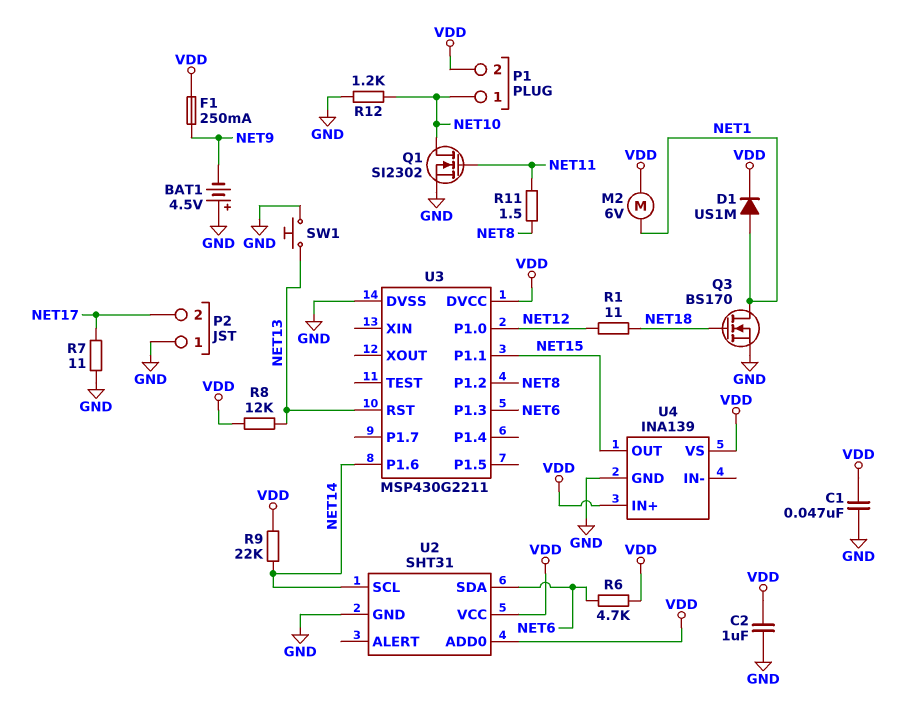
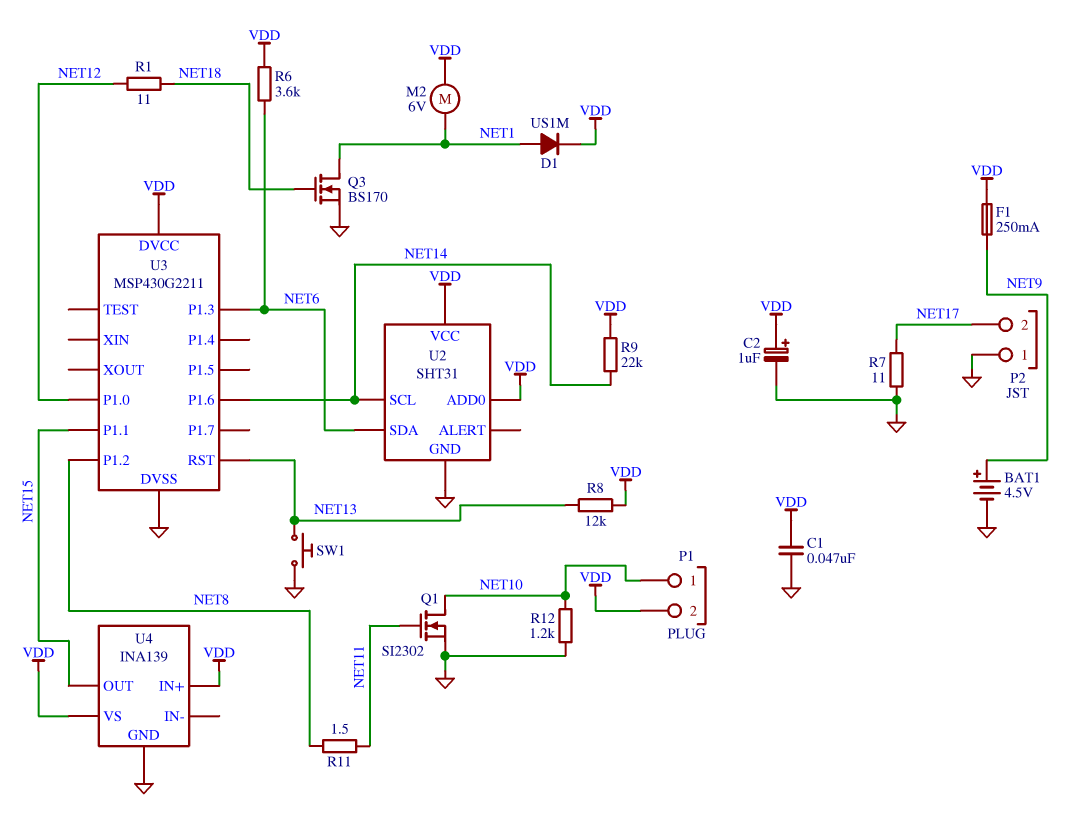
BAT1: 4.5V (plus GND, minus NET9) -> 4.5V (plus NET9, minus GND)
C2: 1uF (GND, VDD) -> 1uF (plus VDD, minus GND)
R6: 4.7k (NET6, VDD) -> 3.6k (NET6, VDD)

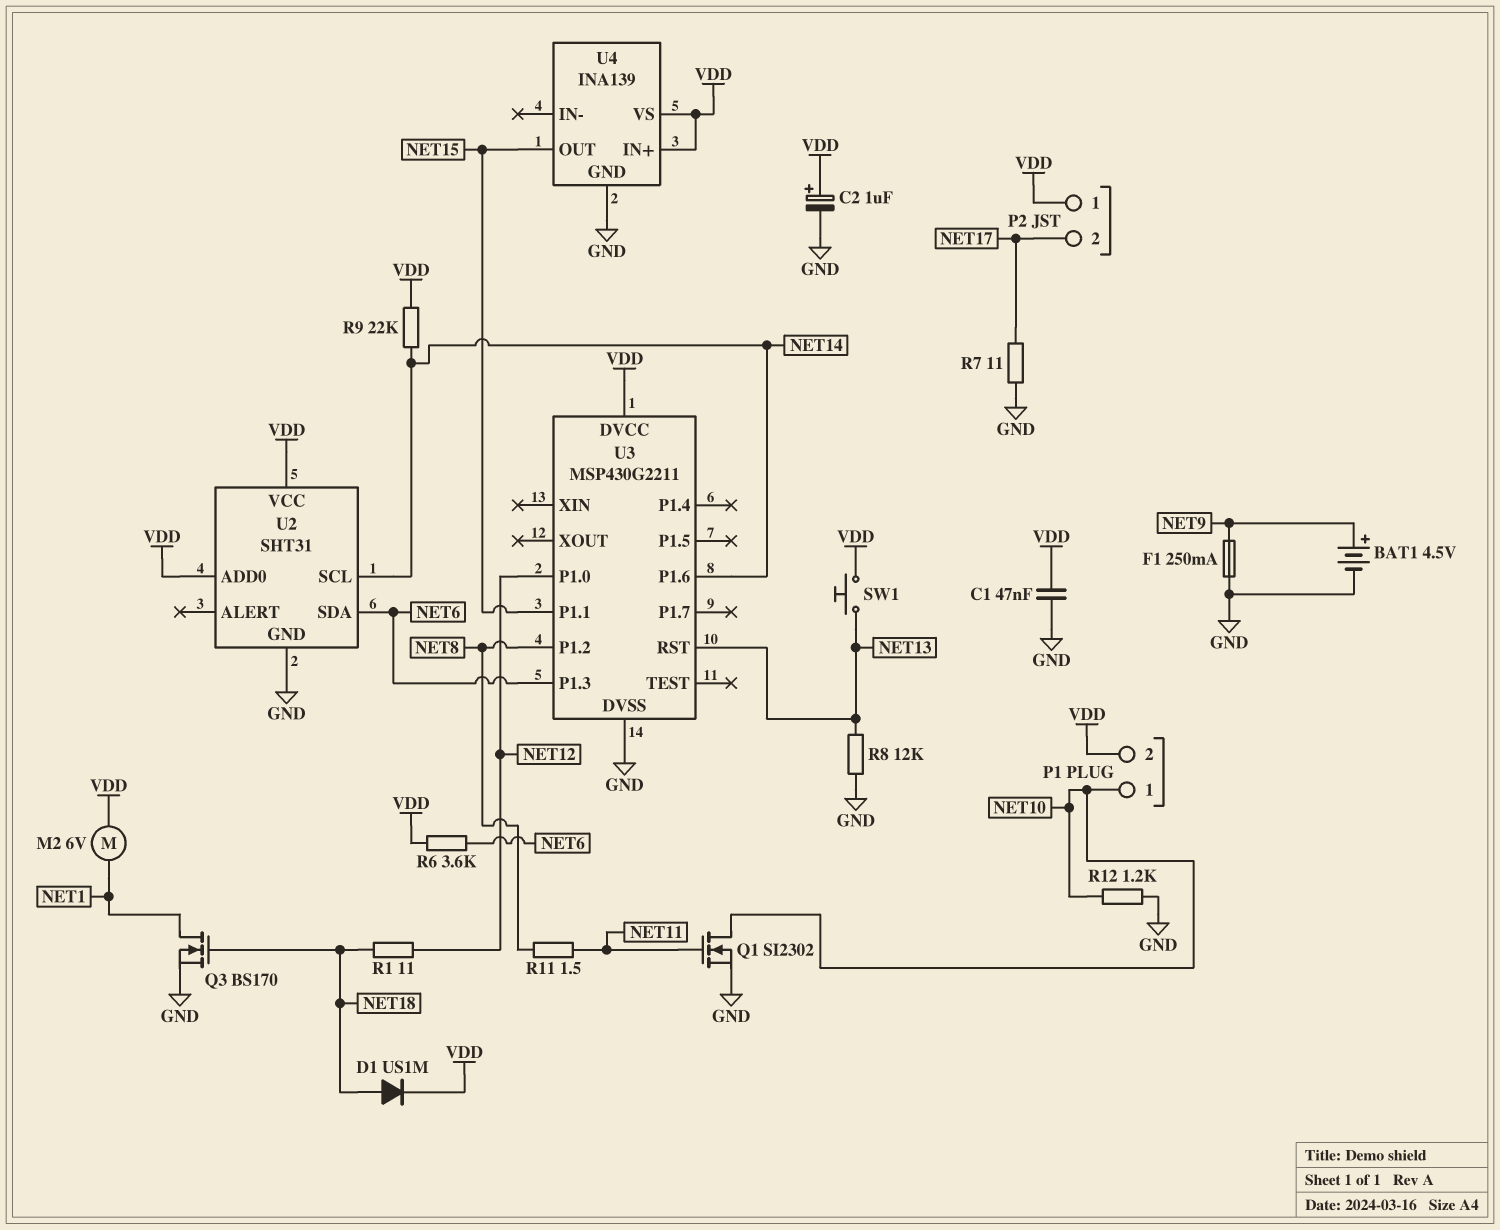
D1: diode US1M (A NET1, K VDD) -> diode US1M (A NET18, K VDD)
F1: 250mA (NET9, VDD) -> 250mA (GND, NET9)
P2 pin 1: GND -> VDD
R8: 12k (NET13, VDD) -> 12k (GND, NET13)
SW1: button (GND, NET13) -> button (NET13, VDD)

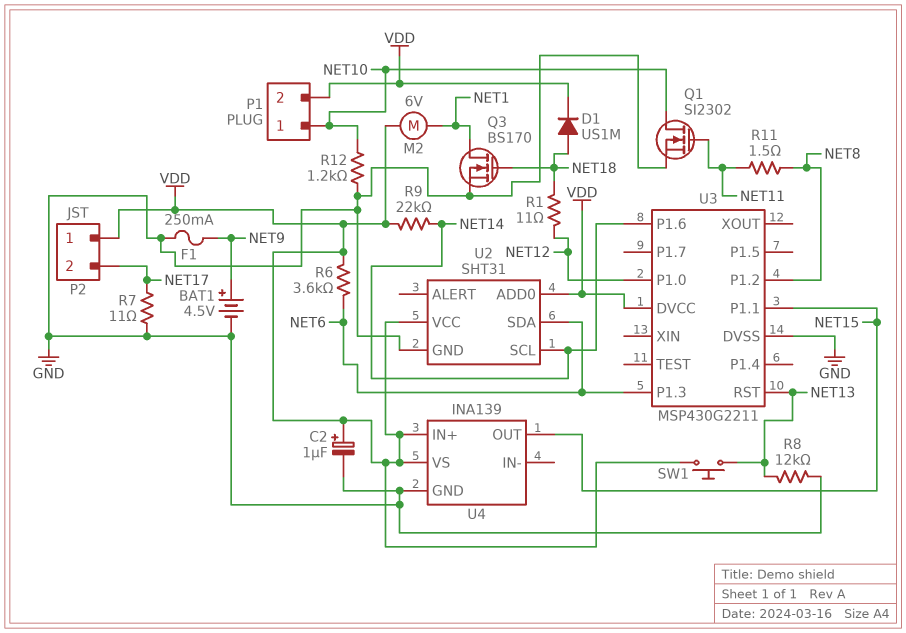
C1: 47nF (GND, VDD) -> none

